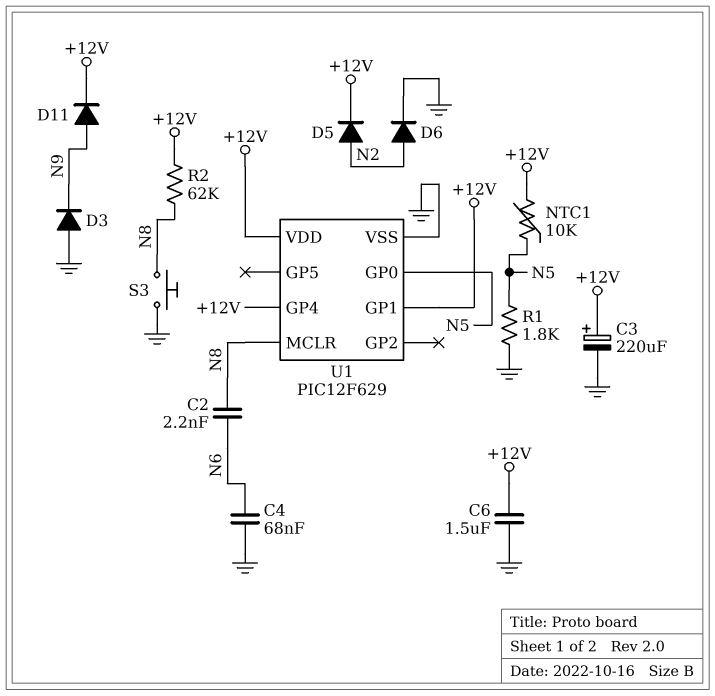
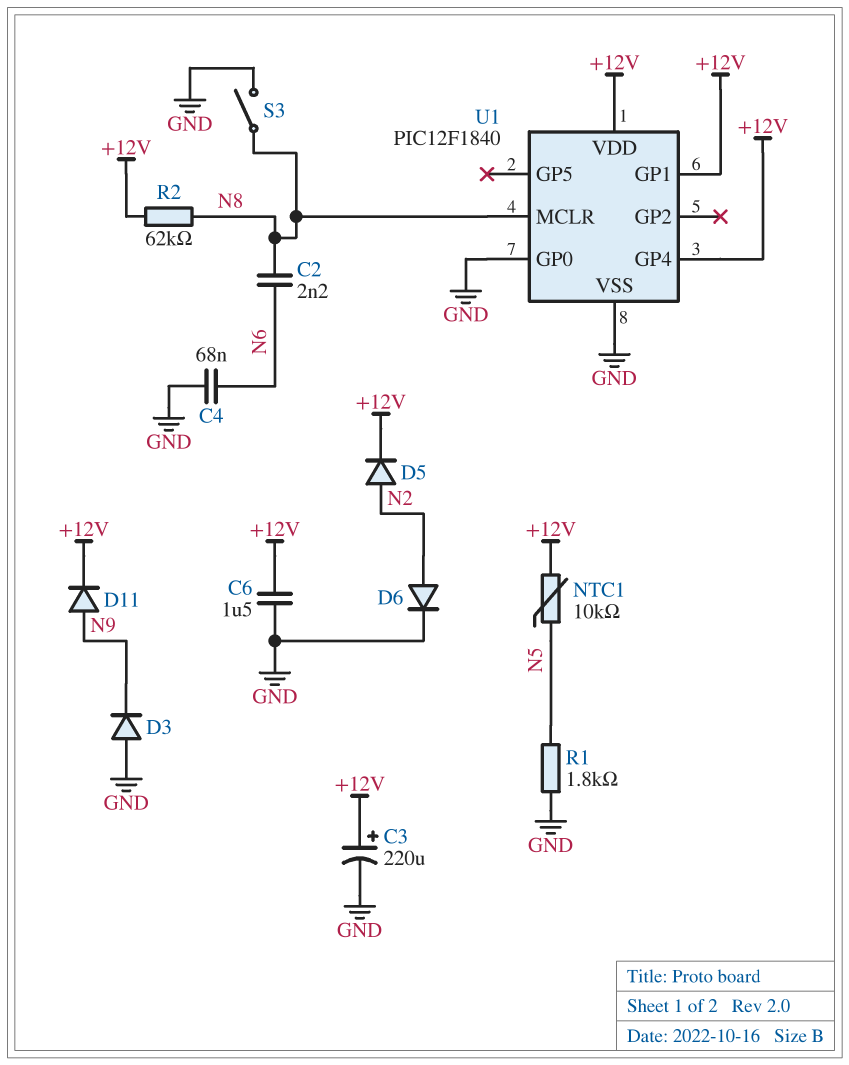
S3: button (GND, N8) -> switch (GND, N8)
U1: PIC12F629 -> PIC12F1840
U1 pin GP0: N5 -> GND

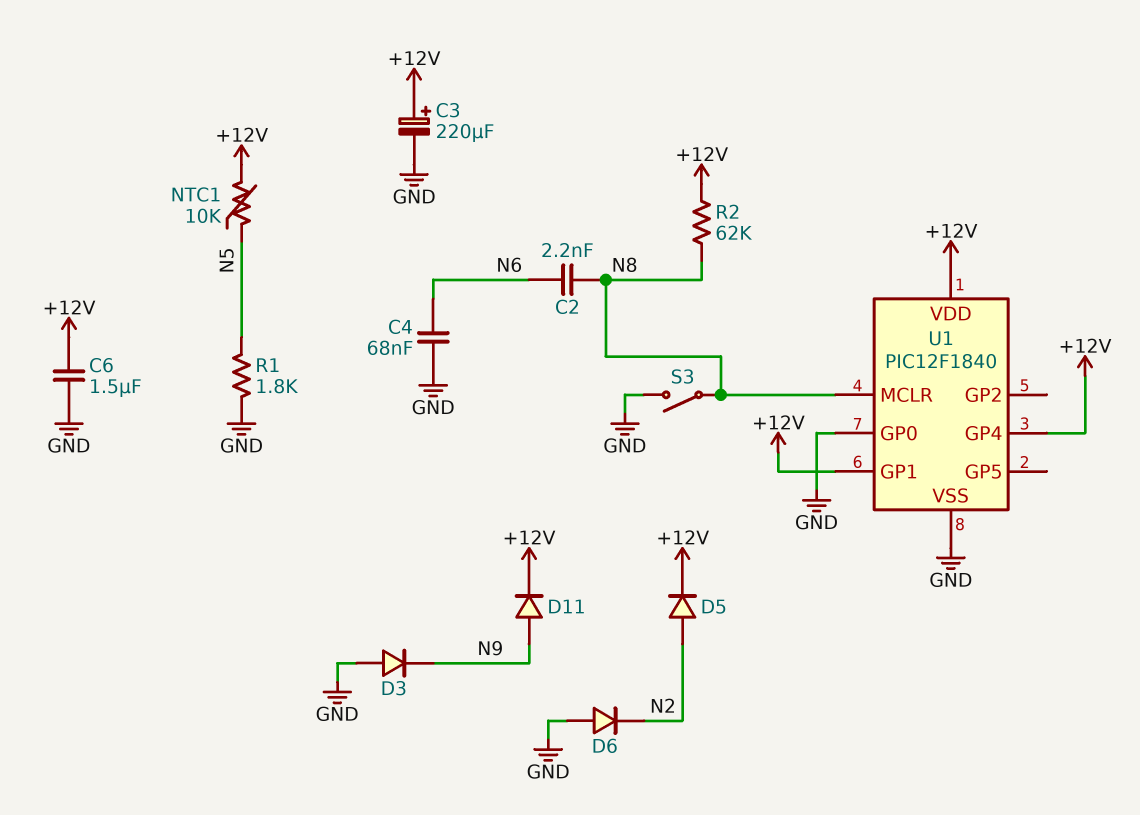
D6: diode (A N2, K GND) -> diode (A GND, K N2)

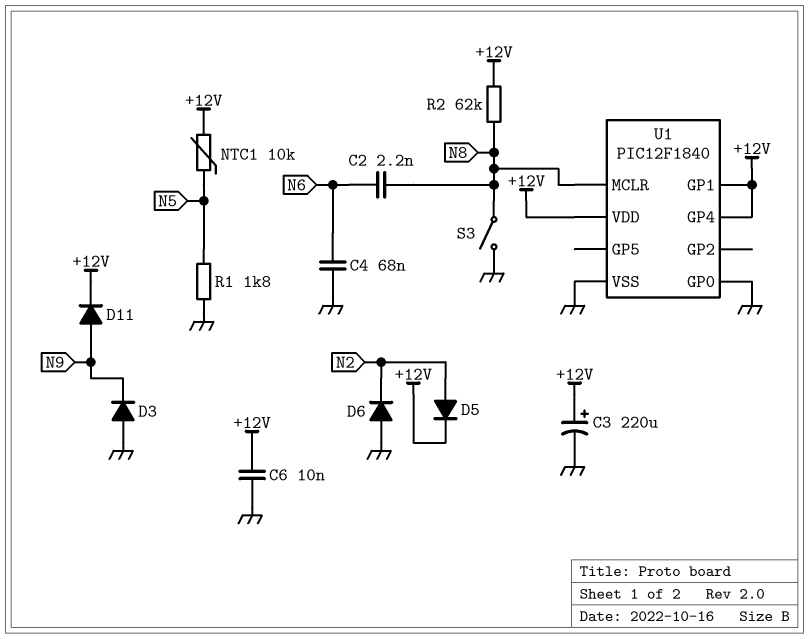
C6: 1.5uF (+12V, GND) -> 10nF (+12V, GND)

